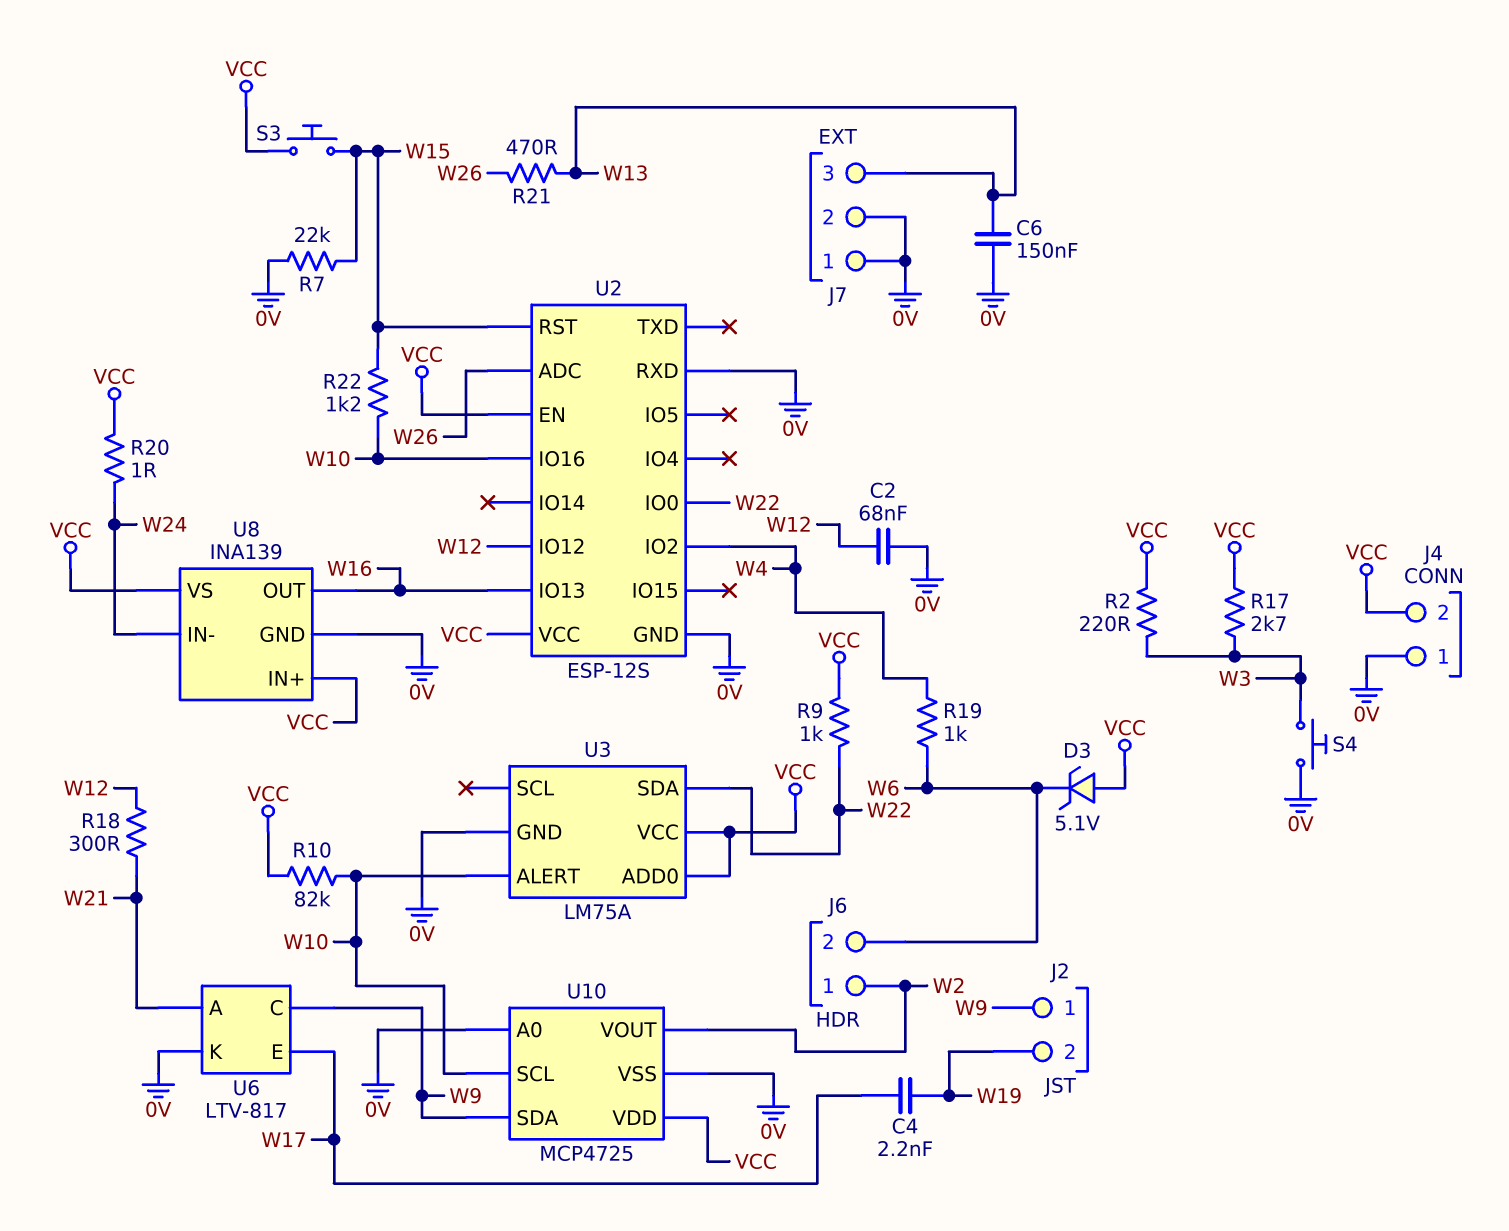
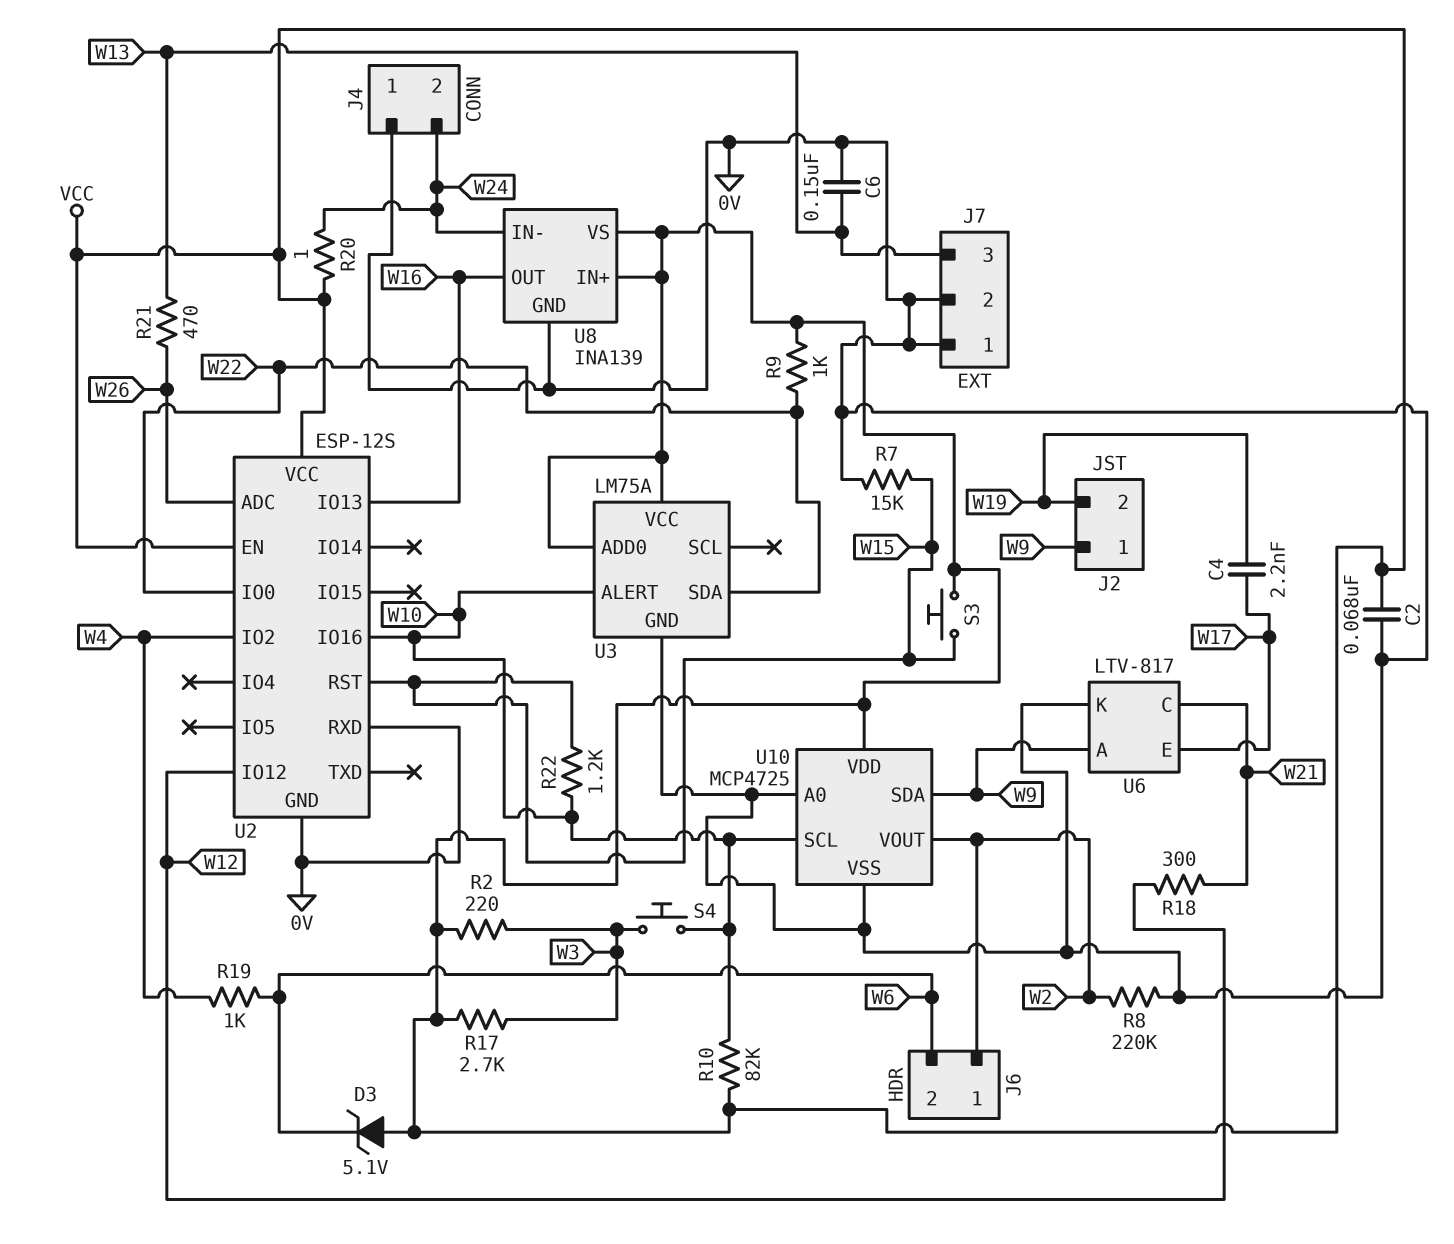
C2: 68nF (0V, W12) -> 68nF (0V, VCC)
J4 pin 2: VCC -> W24
R7: 22k (0V, W15) -> 15k (0V, W15)
R8: none -> 220k (0V, W2)
S4: button (0V, W3) -> button (W3, W10)
U6 pin A: W21 -> W9
U6 pin C: W9 -> W21

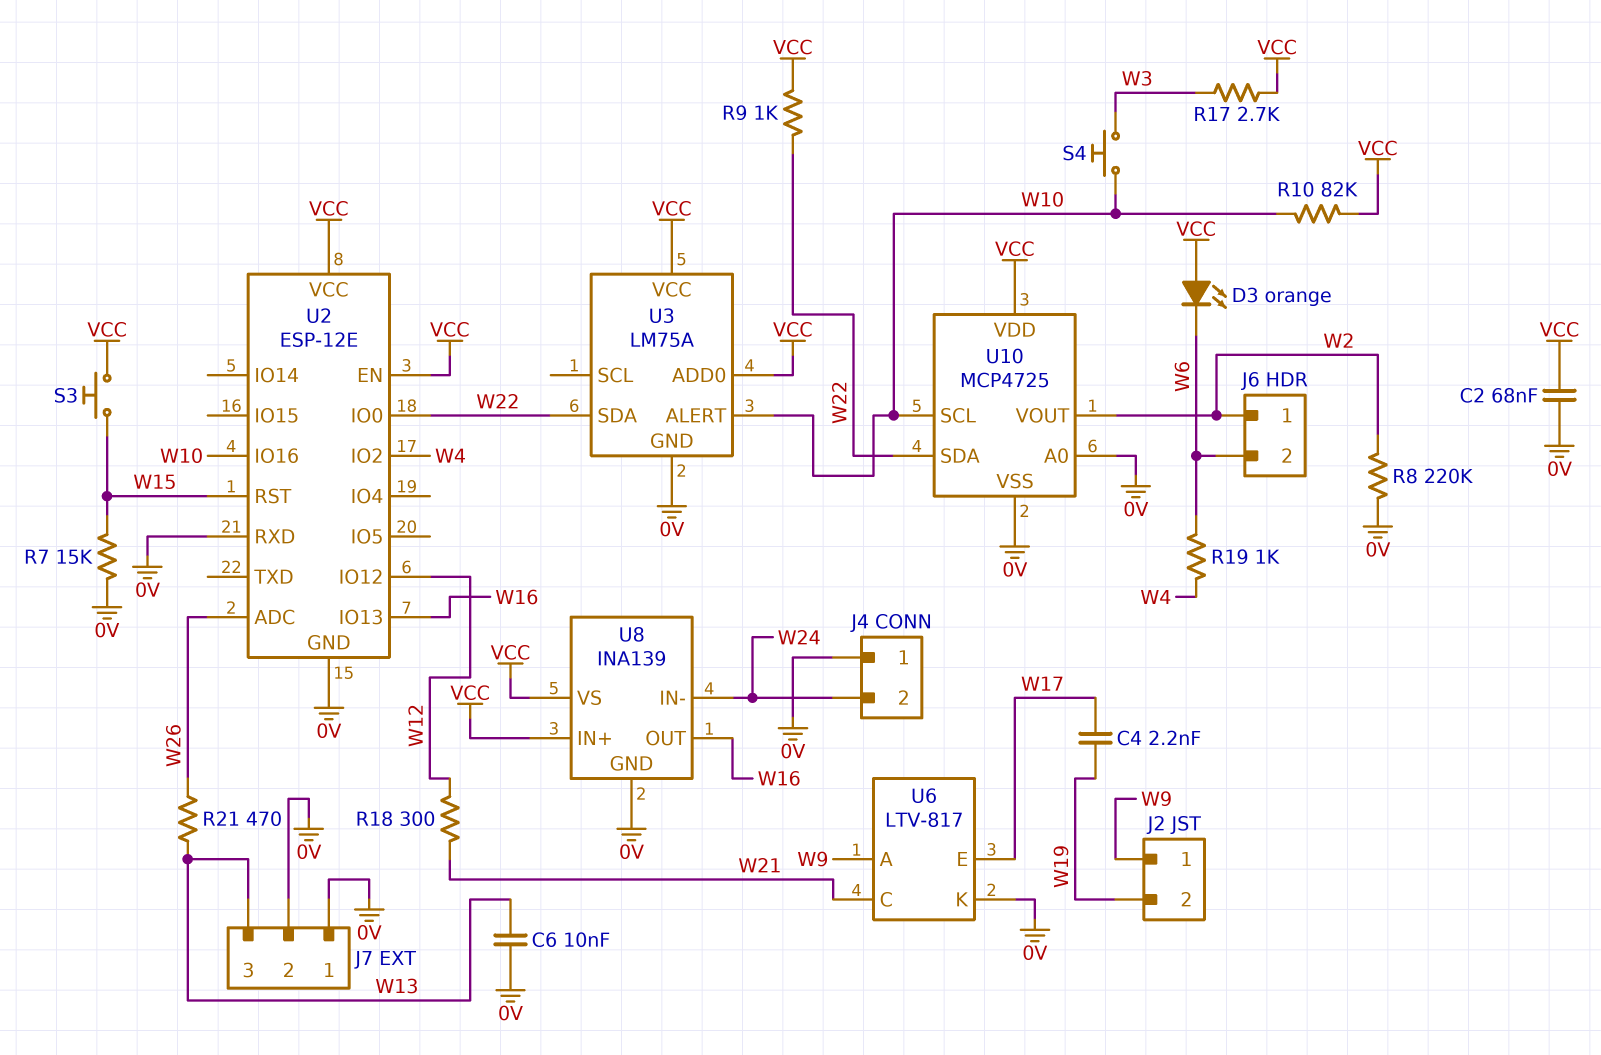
C6: 150nF (0V, W13) -> 10nF (0V, W13)
D3: zener 5.1V (A VCC, K W6) -> LED orange (A VCC, K W6)
R2: 220 (VCC, W3) -> none
R20: 1 (VCC, W24) -> none
R22: 1.2k (W10, W15) -> none
U2: ESP-12S -> ESP-12E
U10 pin SDA: W9 -> W22

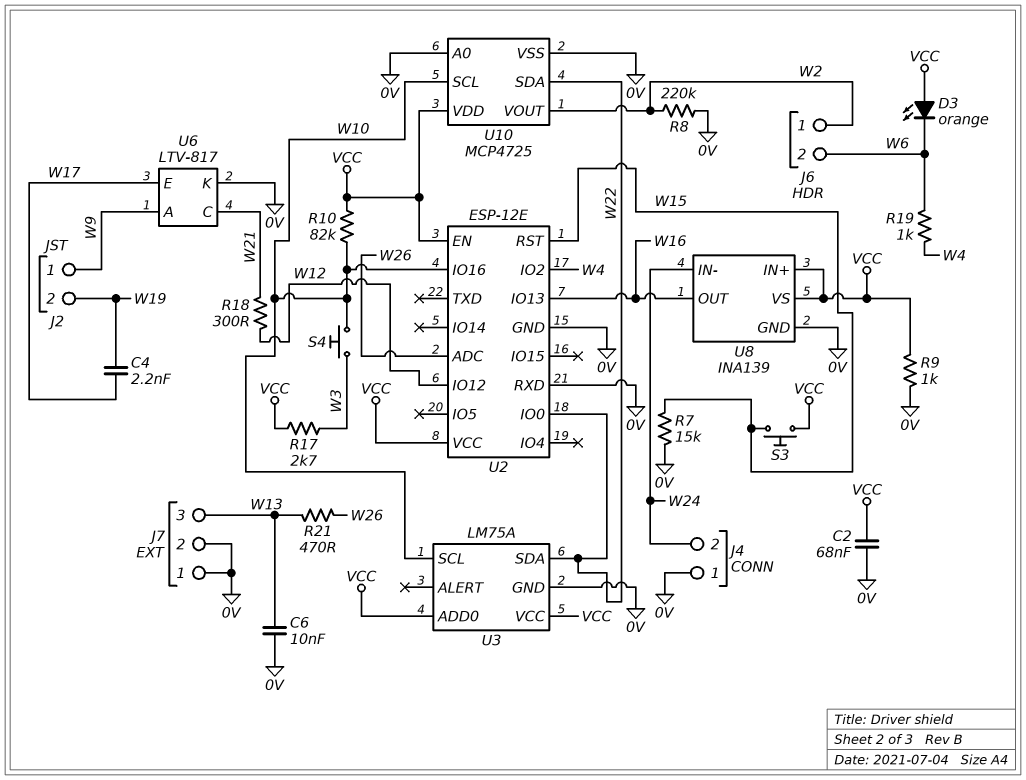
R9: 1k (VCC, W22) -> 1k (0V, VCC)
U3 pin ALERT: W10 -> none
U3 pin SCL: none -> W10

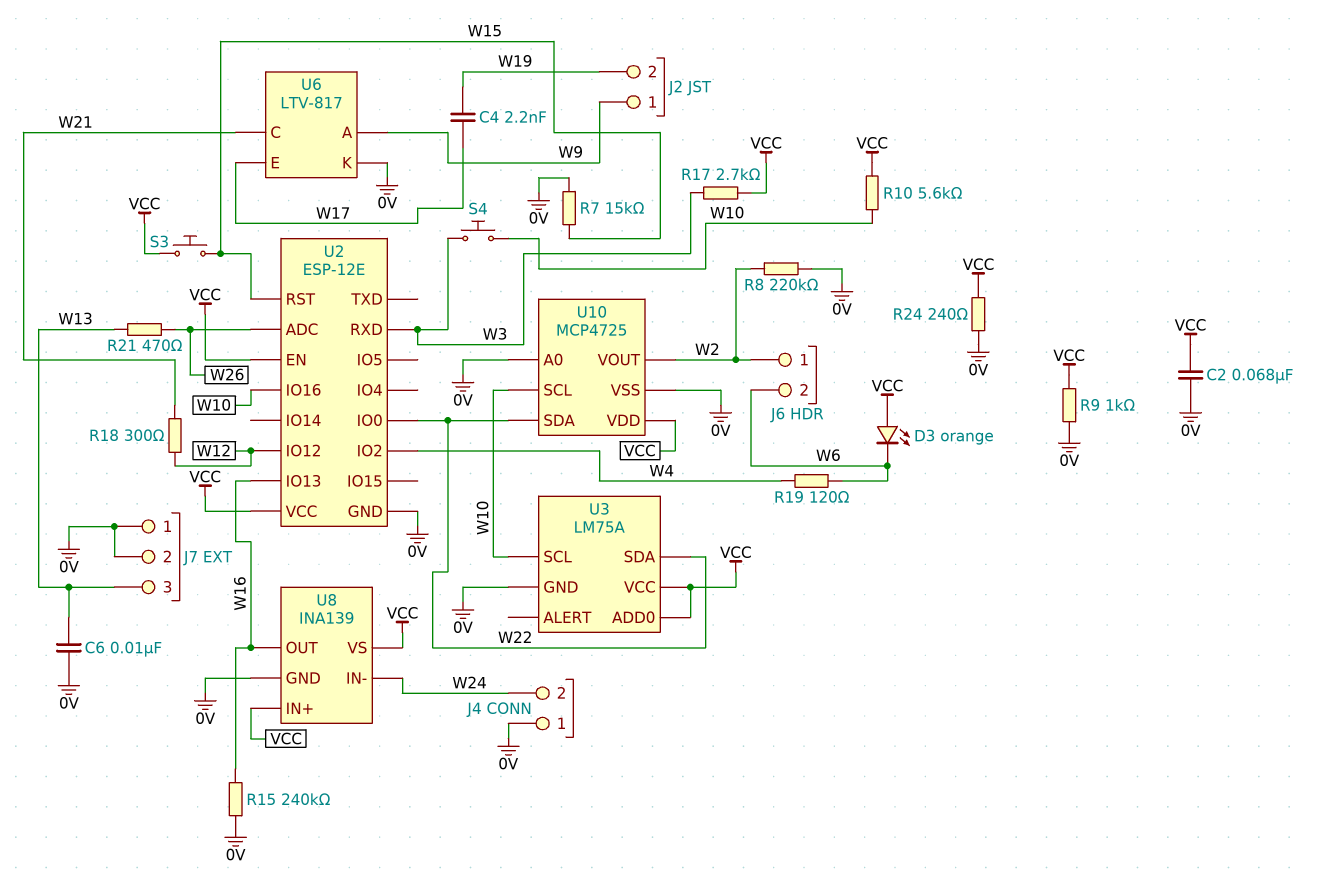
R10: 82k (VCC, W10) -> 5.6k (VCC, W10)
R15: none -> 240k (0V, W16)
R19: 1k (W4, W6) -> 120 (W4, W6)
R24: none -> 240 (0V, VCC)
U2 pin RXD: 0V -> W3

